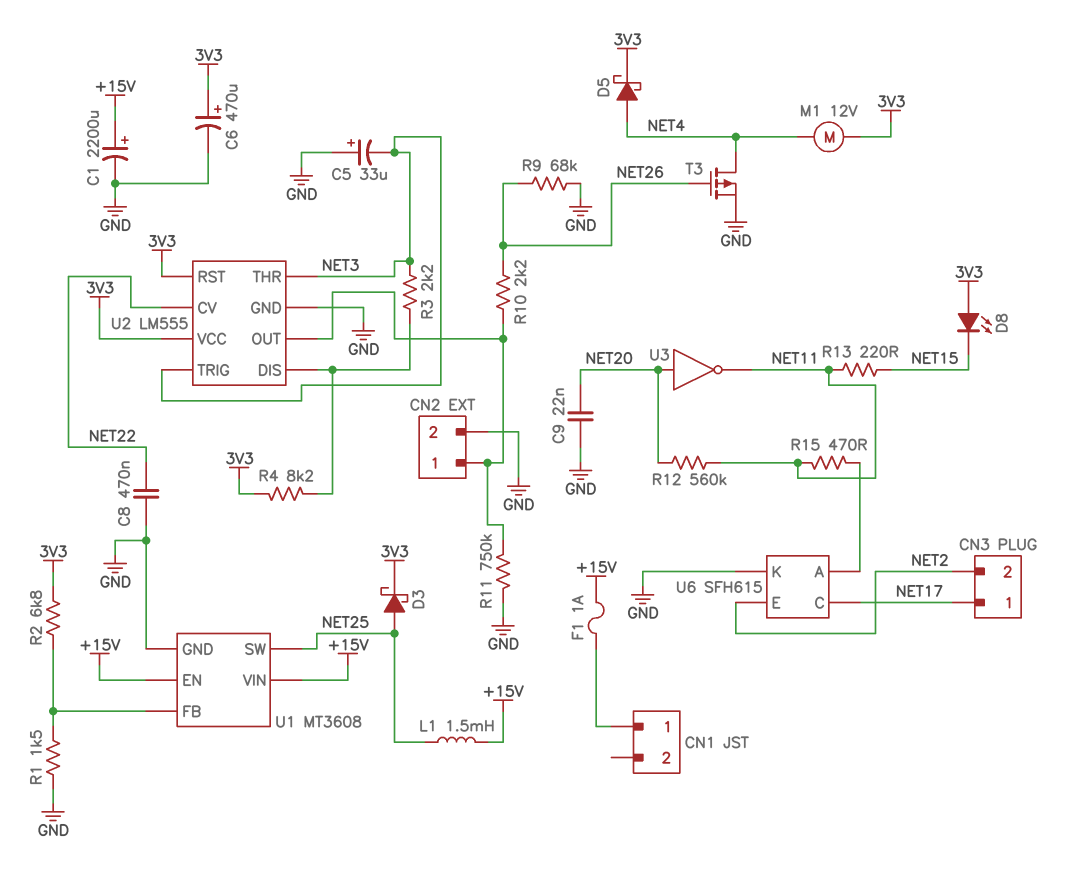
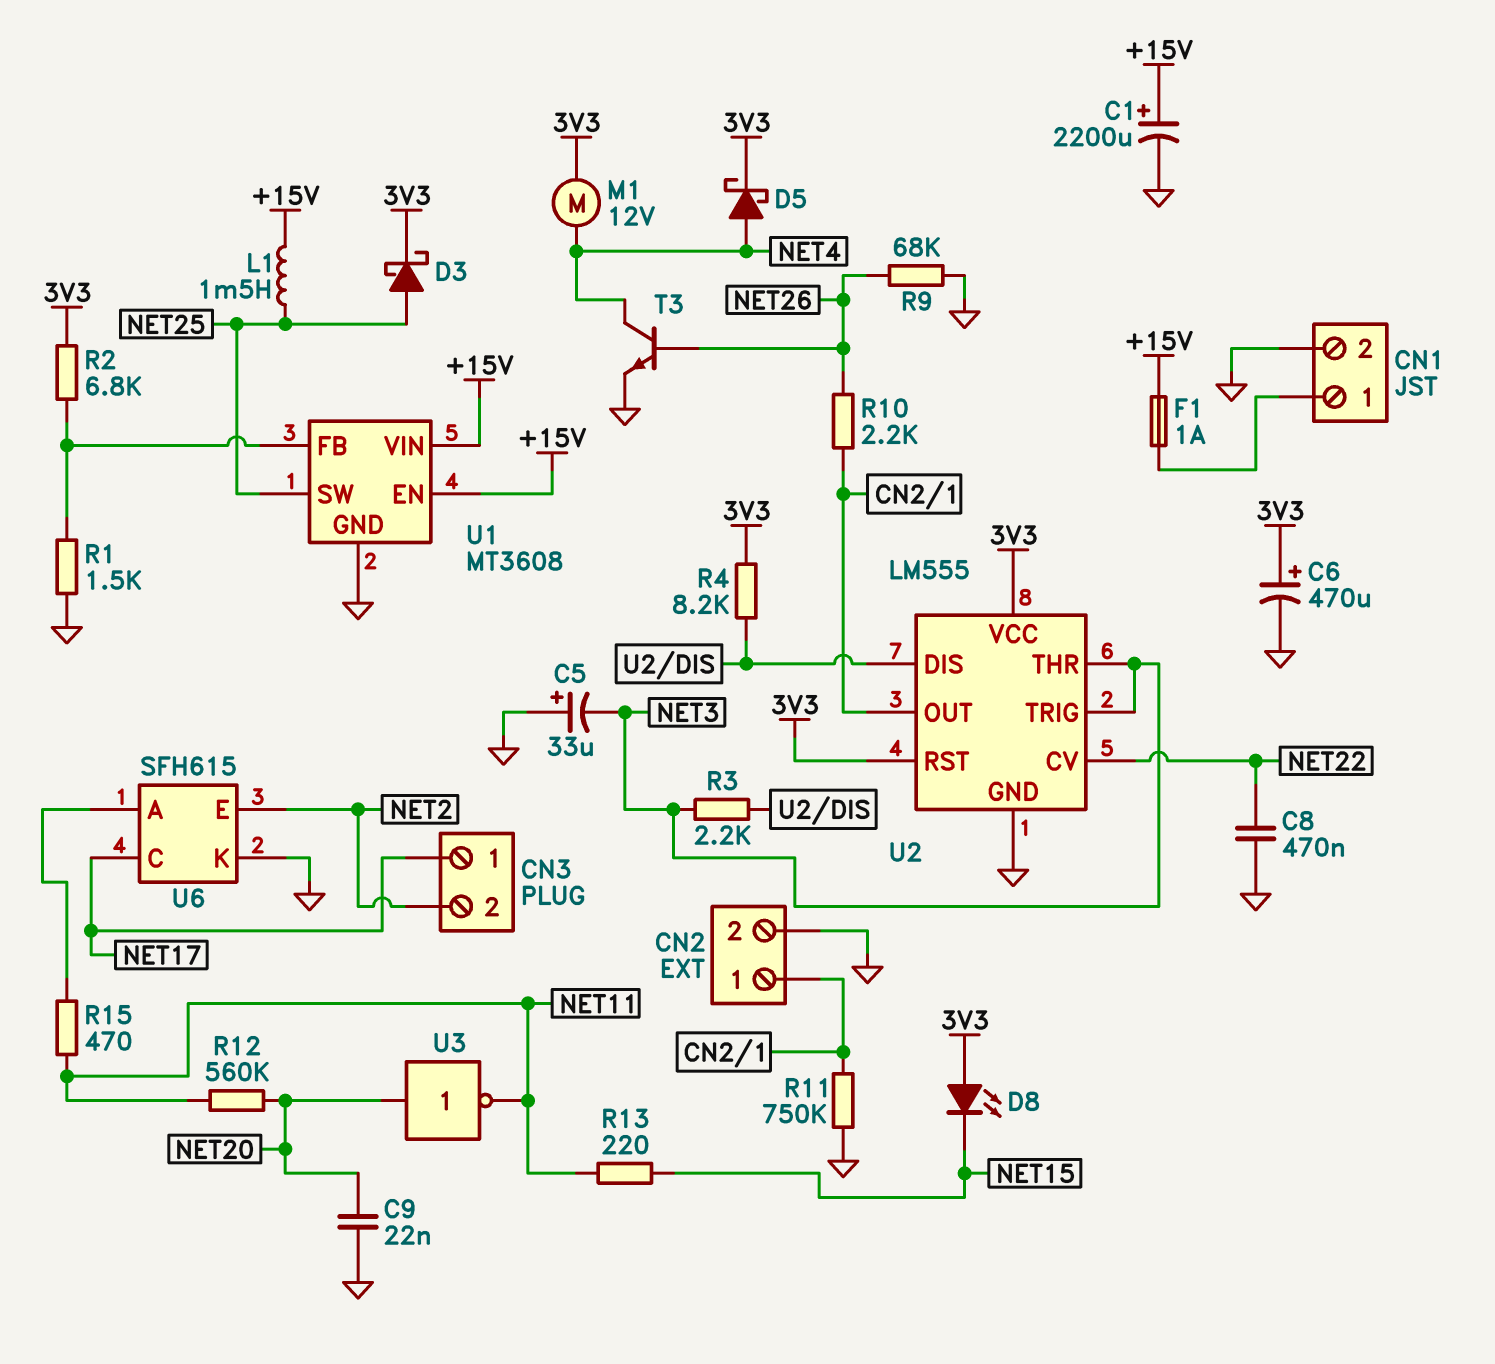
CN1 pin 2: none -> GND
T3: PMOS (G NET26, D NET4, S GND) -> NPN (B NET26, C NET4, E GND)

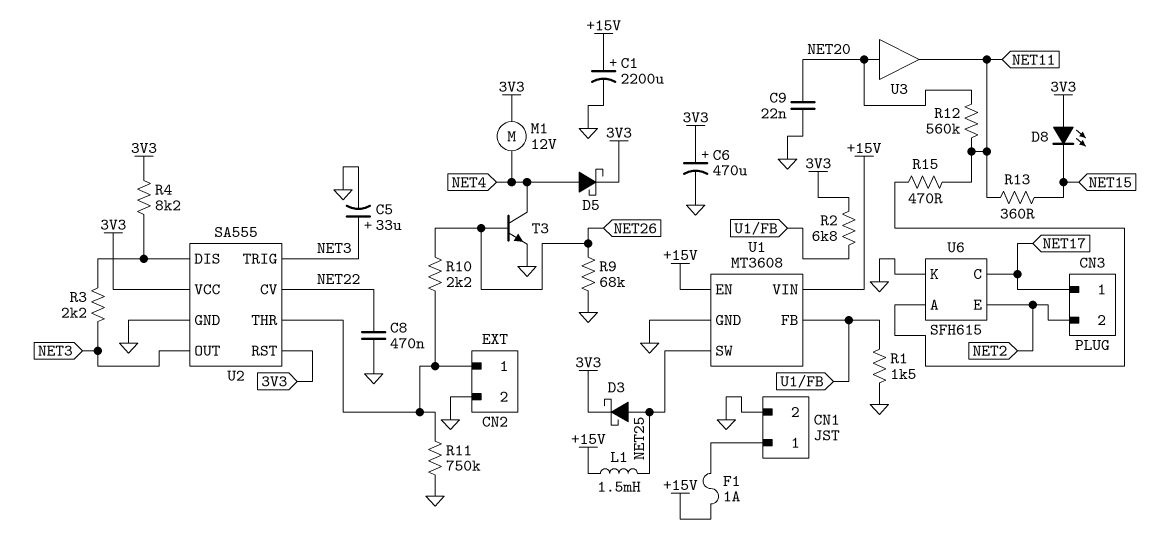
C5: 33uF (plus GND, minus NET3) -> 33uF (plus NET3, minus GND)
R13: 220 (NET11, NET15) -> 360 (NET11, NET15)
U2: LM555 -> SA555
U2 pin OUT: CN2/1 -> NET3
U2 pin THR: NET3 -> CN2/1
U3: NOT (in NET20, out NET11) -> buffer (in NET20, out NET11)

